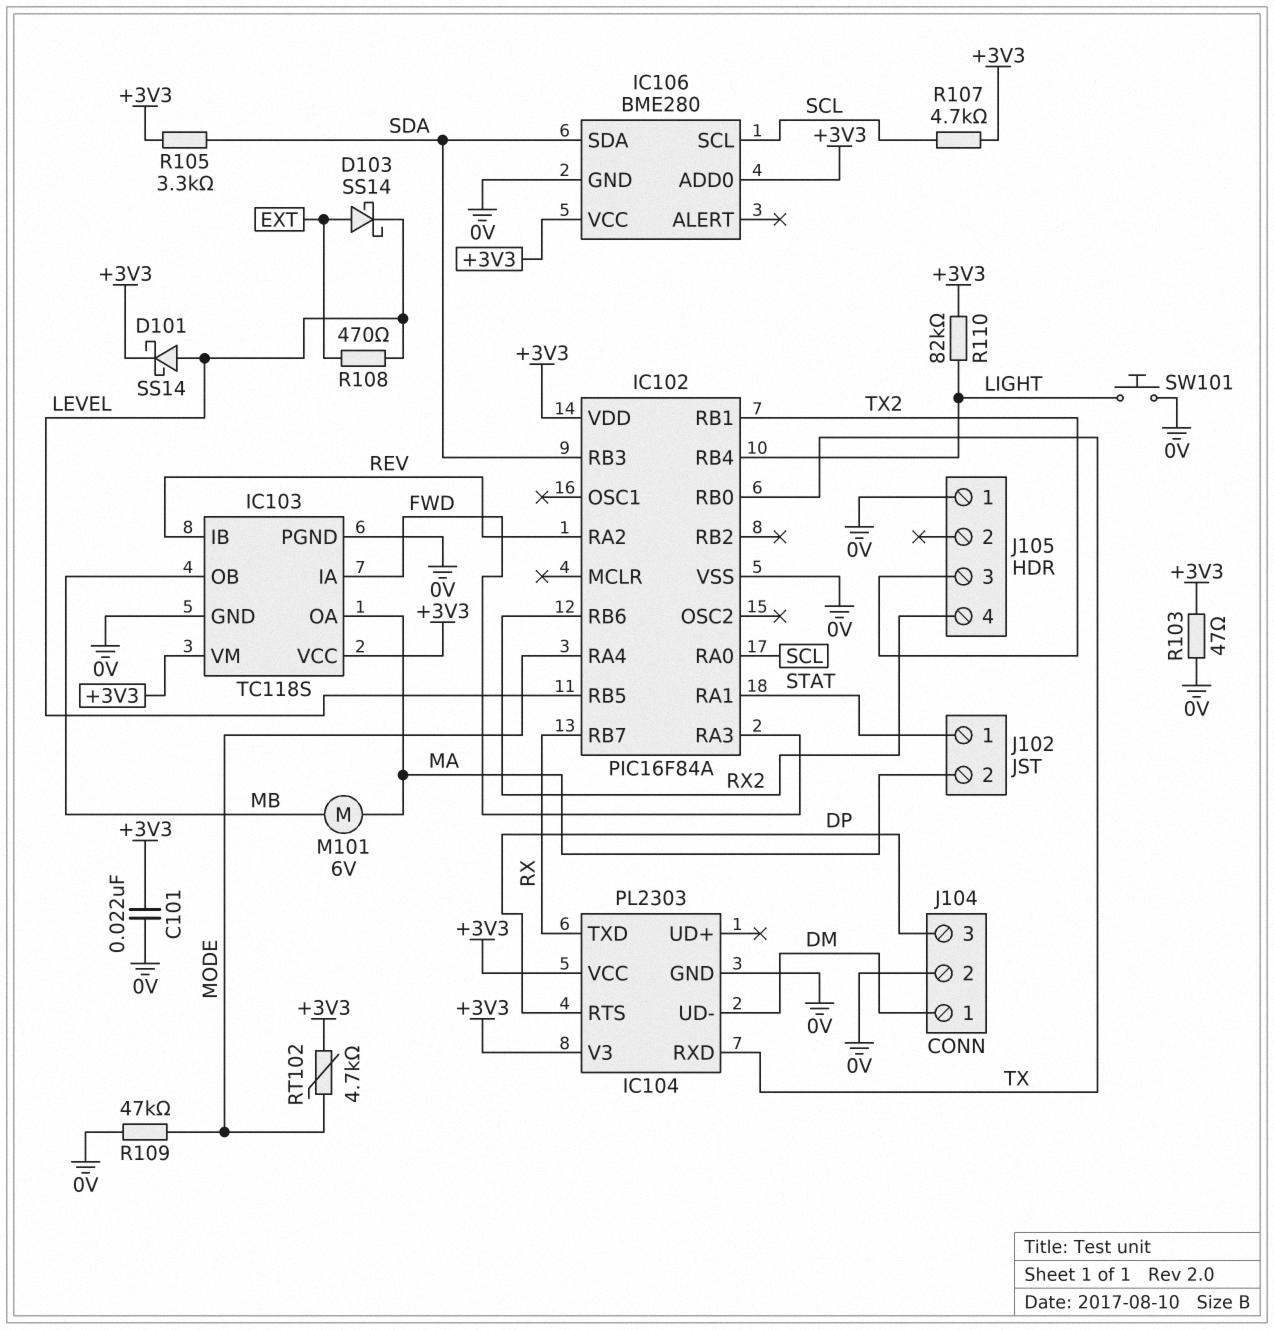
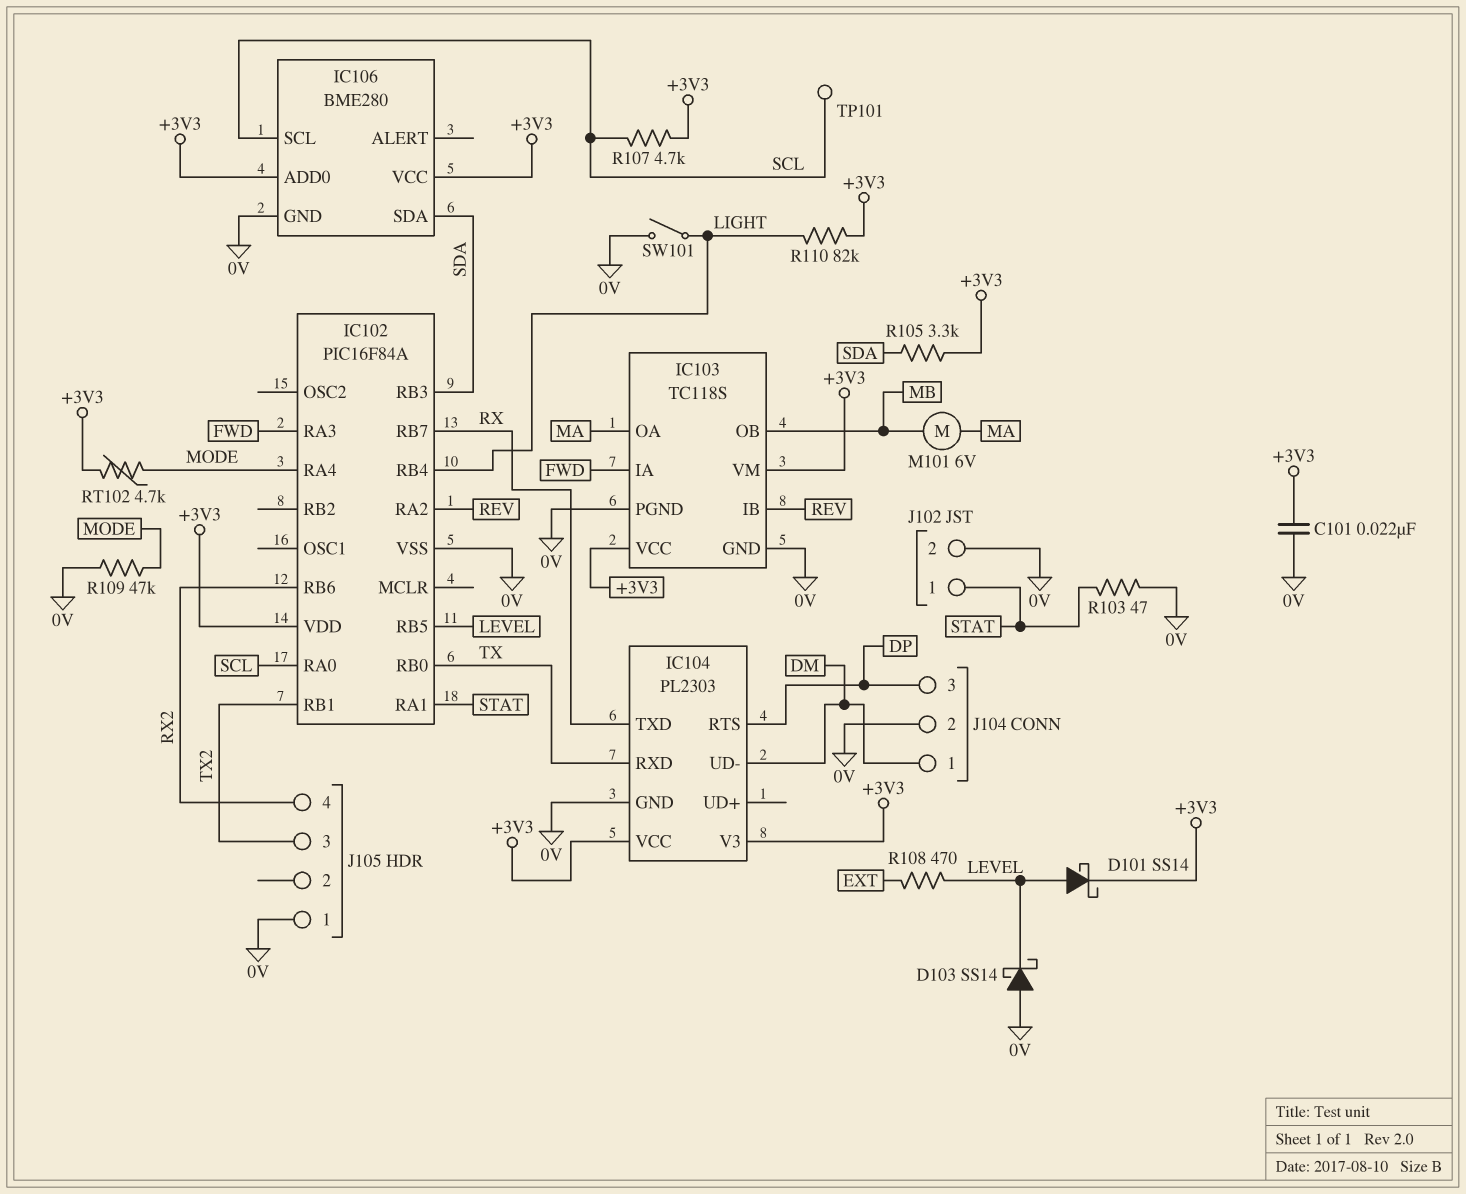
D103: schottky SS14 (A EXT, K LEVEL) -> schottky SS14 (A 0V, K LEVEL)
J102 pin 2: MA -> 0V
R103: 47 (+3V3, 0V) -> 47 (0V, STAT)
SW101: button (0V, LIGHT) -> switch (0V, LIGHT)
TP101: none -> test point (SCL)

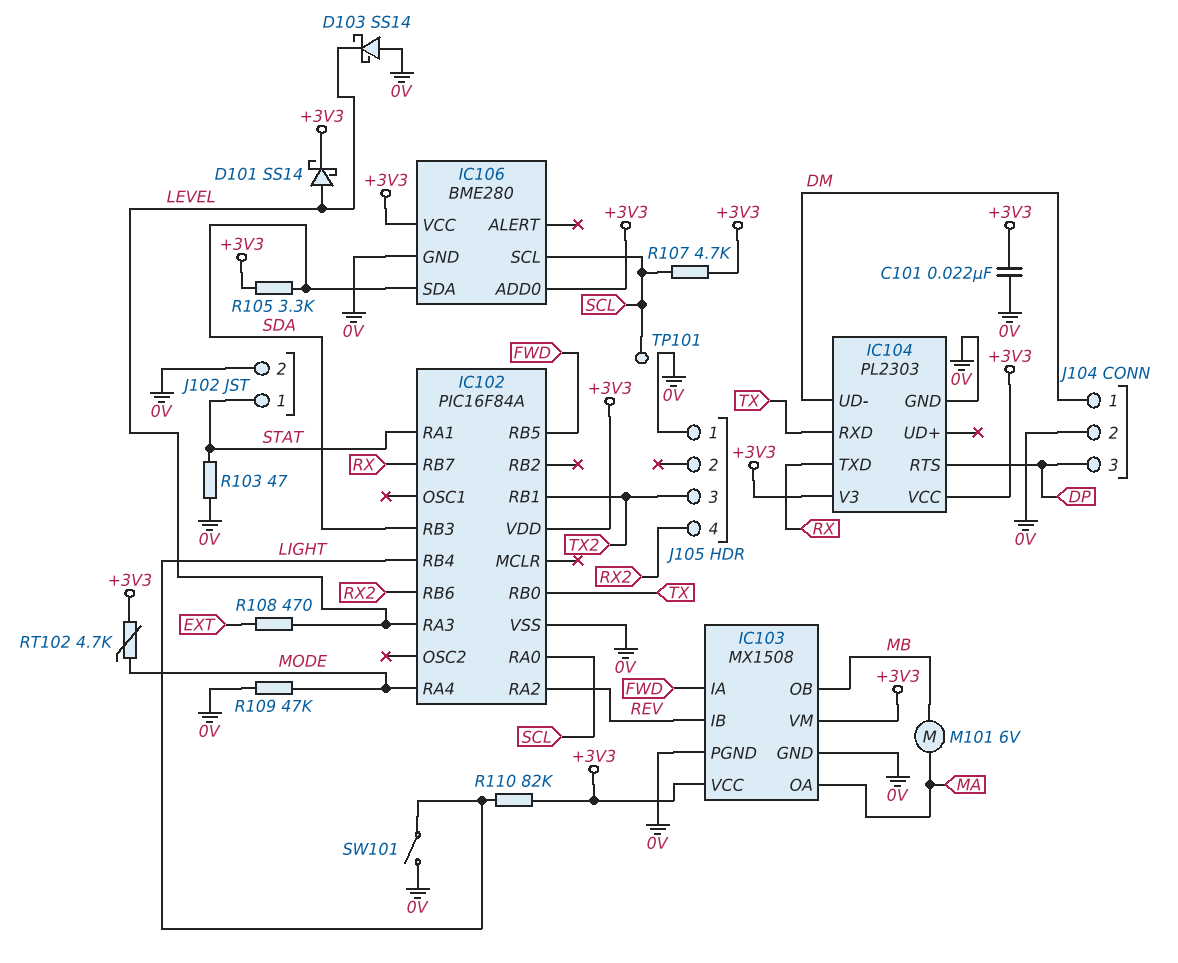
IC102 pin RA3: FWD -> LEVEL
IC102 pin RB5: LEVEL -> FWD
IC103: TC118S -> MX1508

